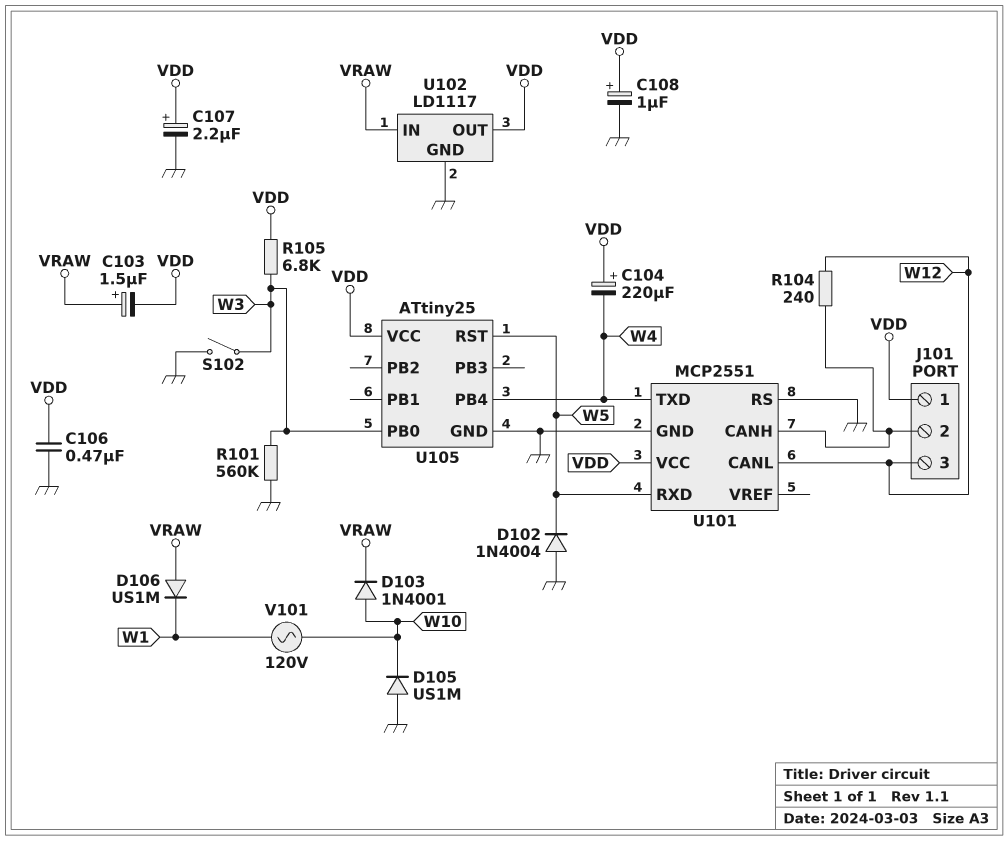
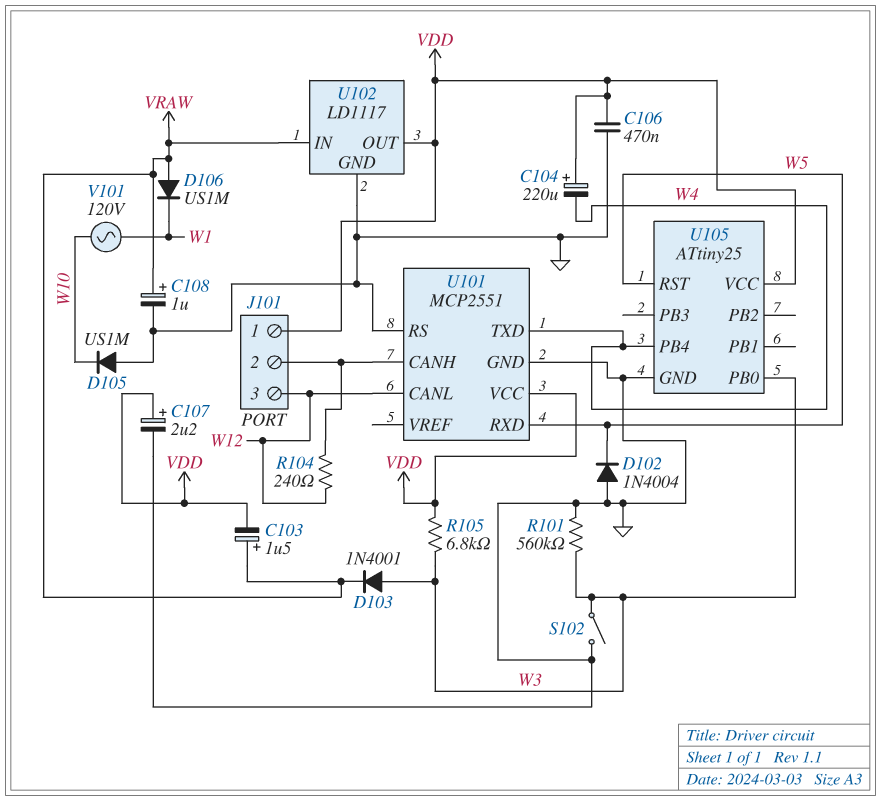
C108: 1uF (plus VDD, minus GND) -> 1uF (plus VRAW, minus GND)
D103: diode 1N4001 (A W10, K VRAW) -> diode 1N4001 (A W3, K VRAW)

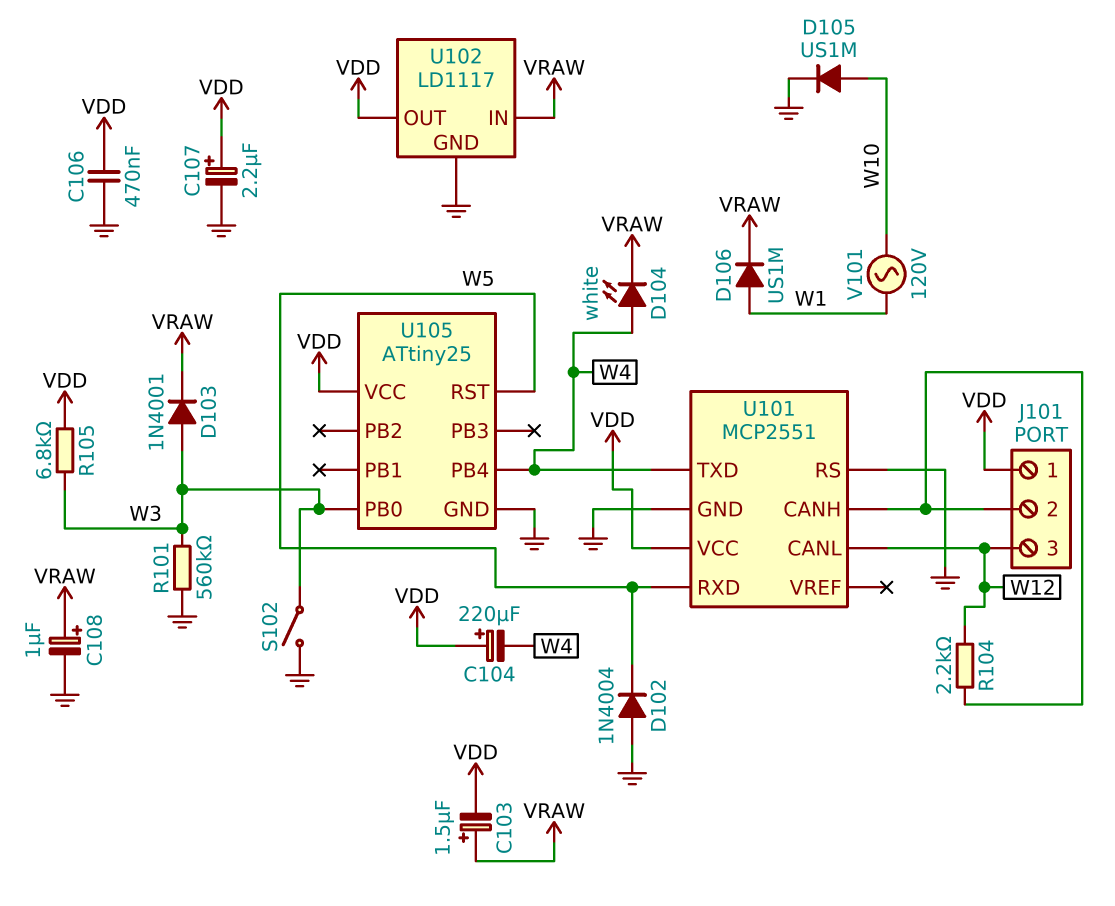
D104: none -> LED white (A W4, K VRAW)
D105: diode US1M (A GND, K W10) -> diode US1M (A W10, K GND)
D106: diode US1M (A VRAW, K W1) -> diode US1M (A W1, K VRAW)
R104: 240 (J101/2, W12) -> 2.2k (J101/2, W12)

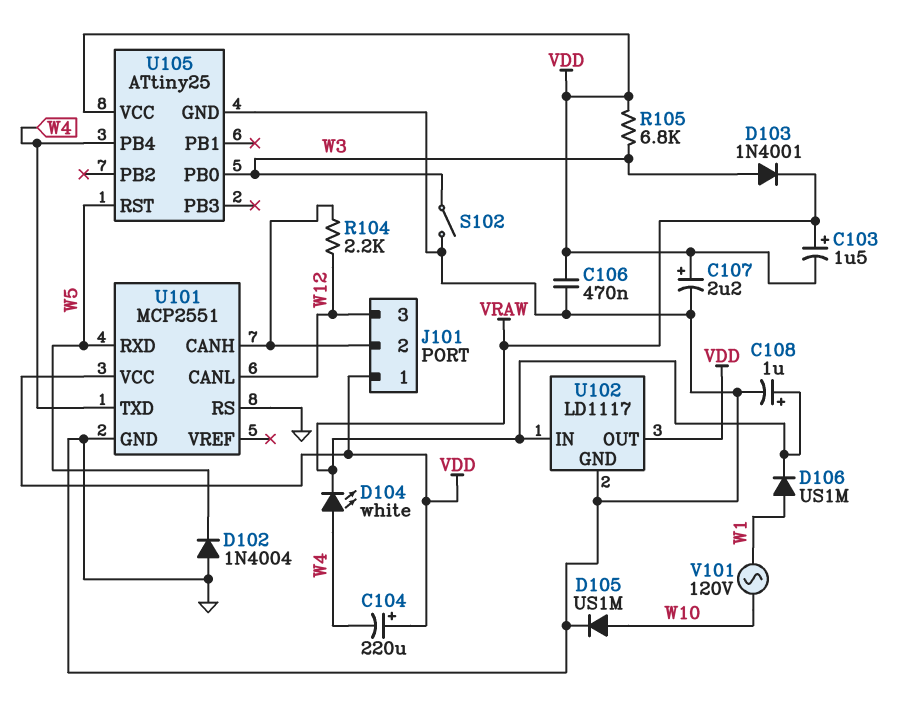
R101: 560k (GND, W3) -> none

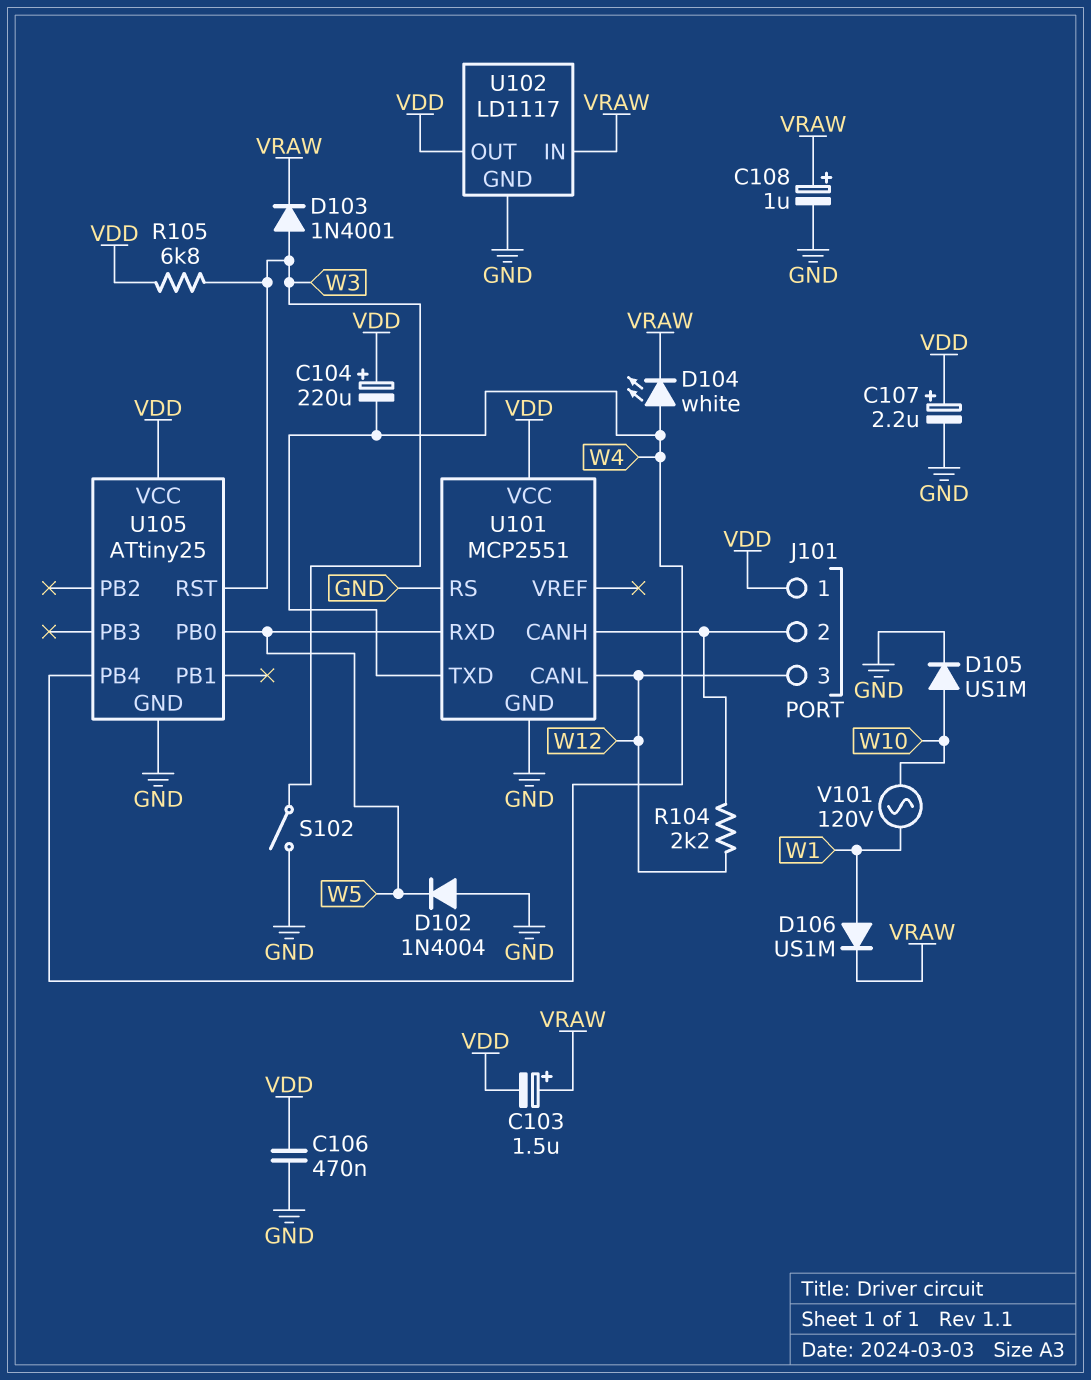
U105 pin PB0: W3 -> W5
U105 pin RST: W5 -> W3

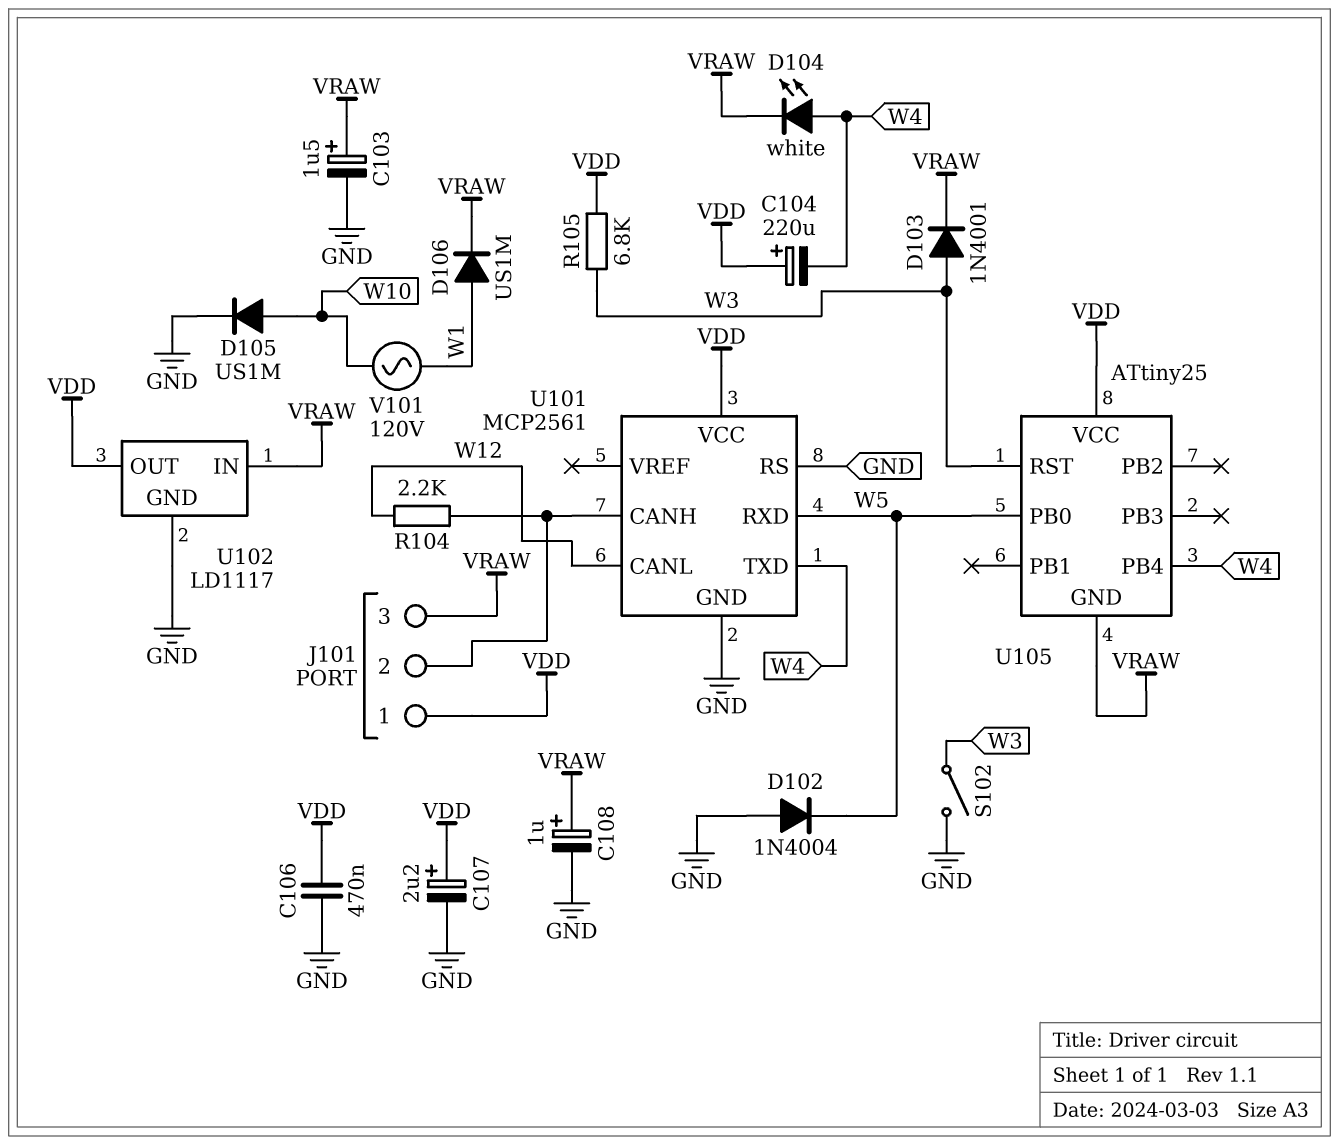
C103: 1.5uF (plus VRAW, minus VDD) -> 1.5uF (plus VRAW, minus GND)
J101 pin 3: W12 -> VRAW
U101: MCP2551 -> MCP2561
U105 pin GND: GND -> VRAW

